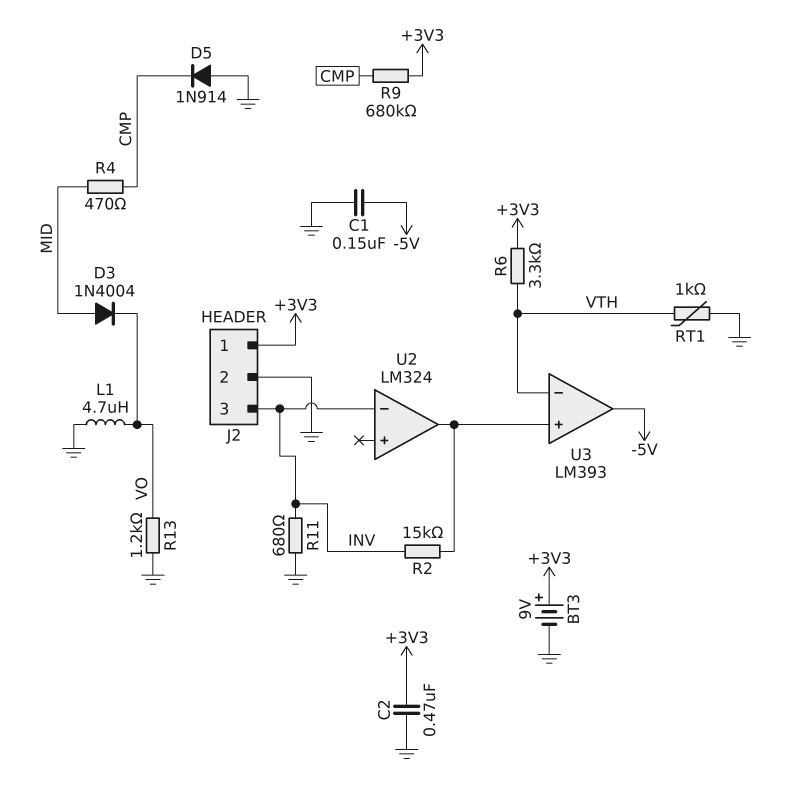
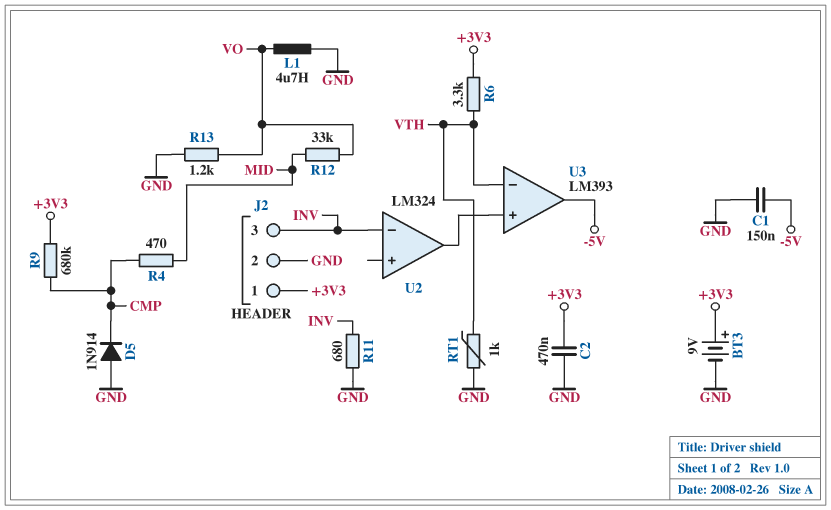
D3: diode 1N4004 (A MID, K VO) -> none
R2: 15k (INV, U2/out) -> none
R12: none -> 33k (MID, VO)

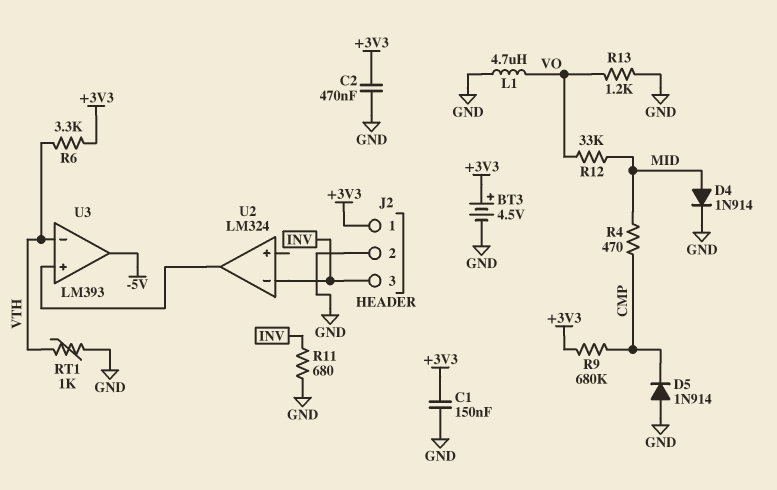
BT3: 9V (plus +3V3, minus GND) -> 4.5V (plus +3V3, minus GND)
C1: 150nF (-5V, GND) -> 150nF (+3V3, GND)
D4: none -> diode 1N914 (A MID, K GND)

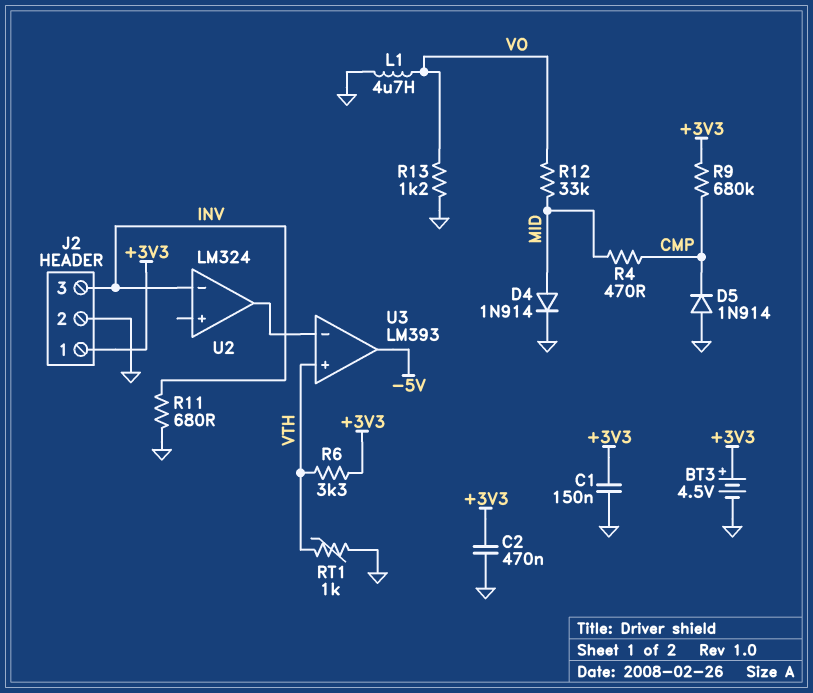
U3 pin in+: U2/out -> VTH
U3 pin in-: VTH -> U2/out

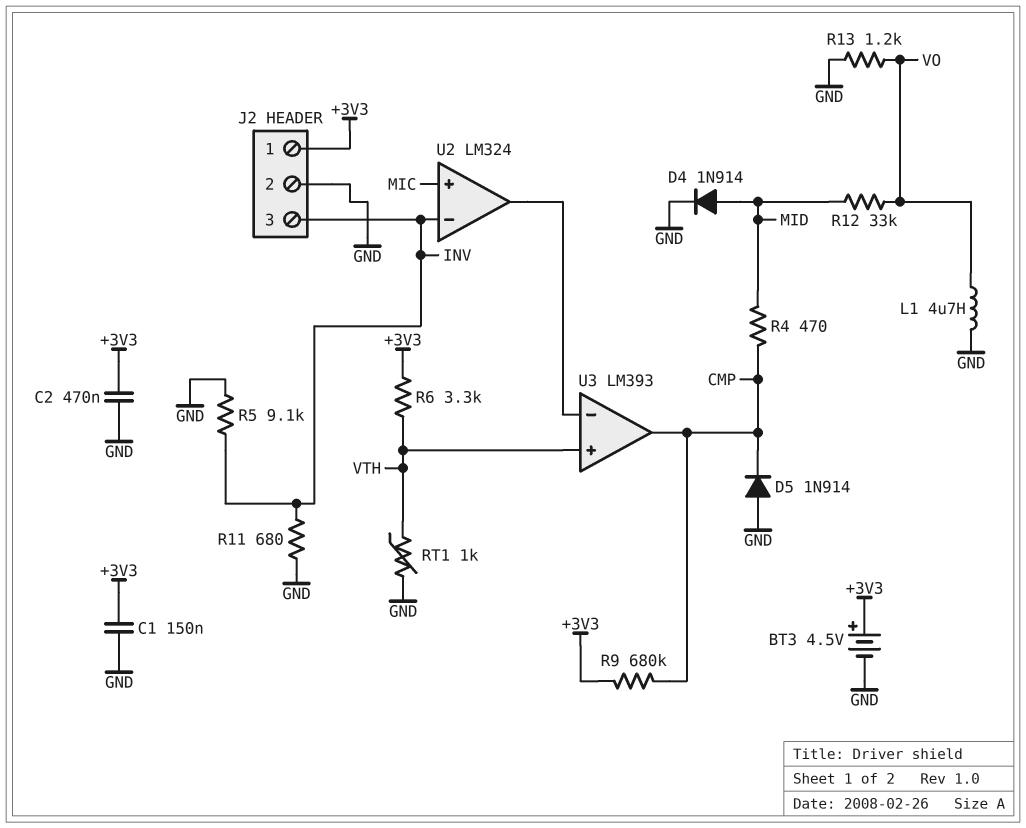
R5: none -> 9.1k (GND, INV)
U2 pin in+: none -> MIC
U3 pin out: -5V -> CMP

